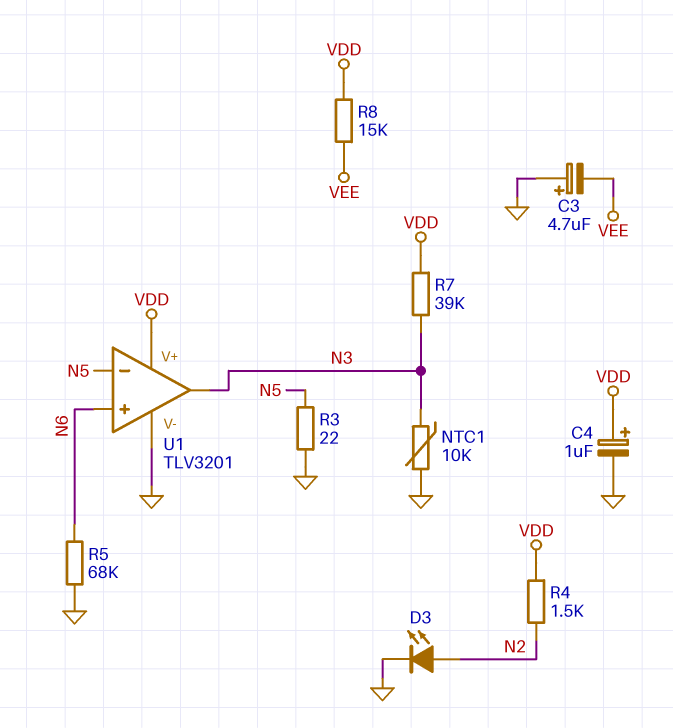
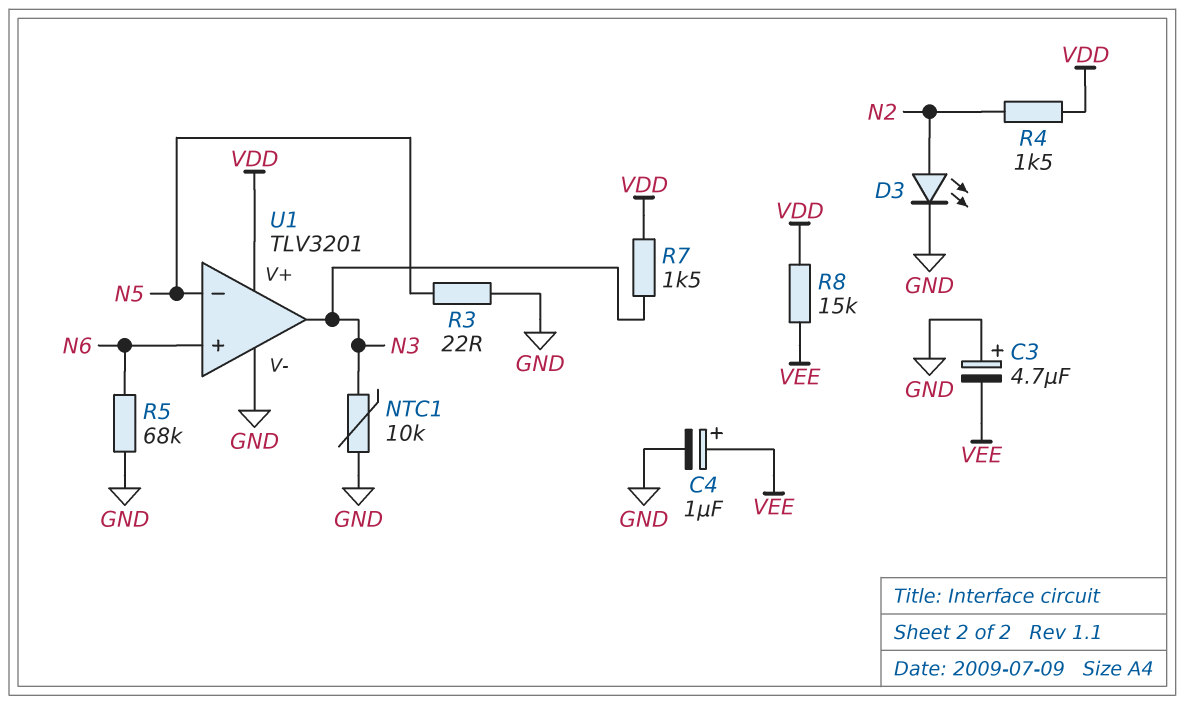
C4: 1uF (plus VDD, minus GND) -> 1uF (plus VEE, minus GND)
R7: 39k (N3, VDD) -> 1.5k (N3, VDD)

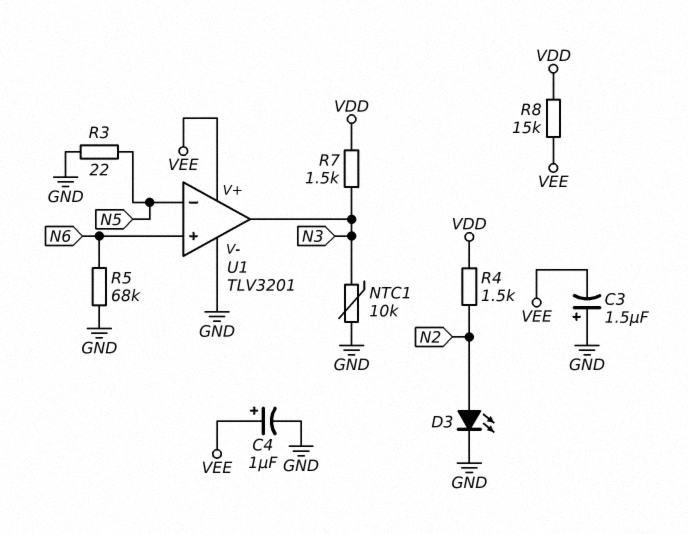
C3: 4.7uF (plus GND, minus VEE) -> 1.5uF (plus GND, minus VEE)
U1 pin V+: VDD -> VEE

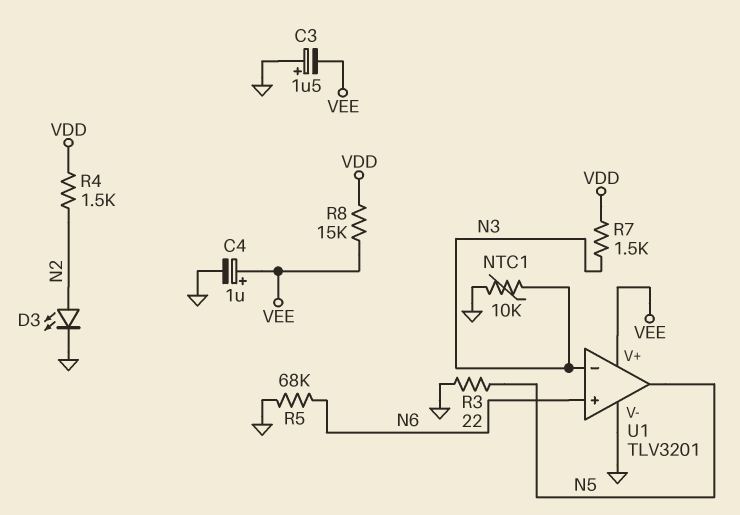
U1 pin in-: N5 -> N3
U1 pin out: N3 -> N5

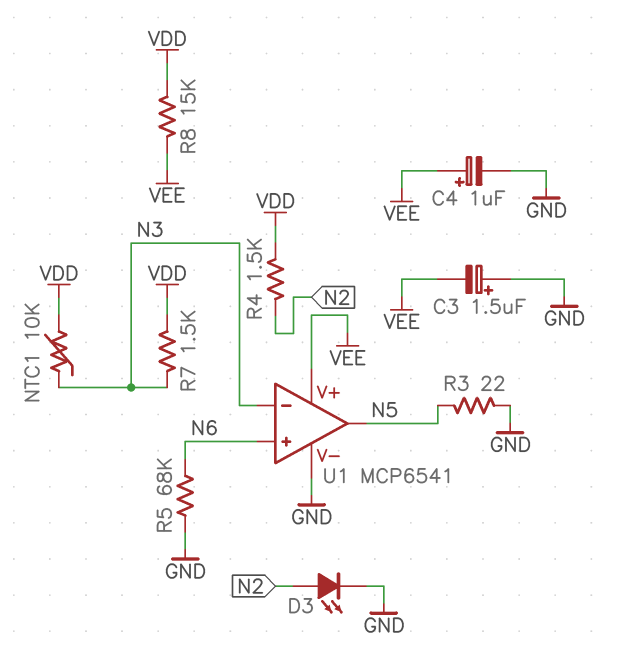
NTC1: 10k (GND, N3) -> 10k (N3, VDD)
U1: TLV3201 -> MCP6541

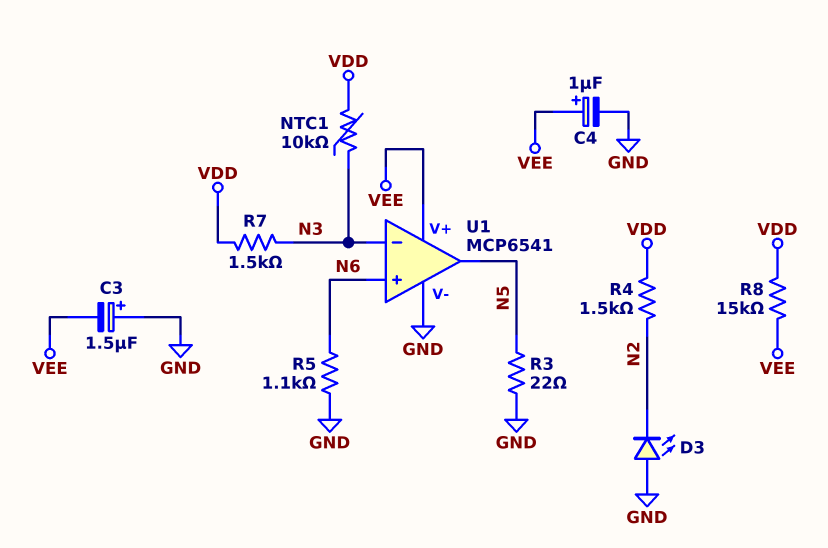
D3: LED (A N2, K GND) -> LED (A GND, K N2)
R5: 68k (GND, N6) -> 1.1k (GND, N6)

